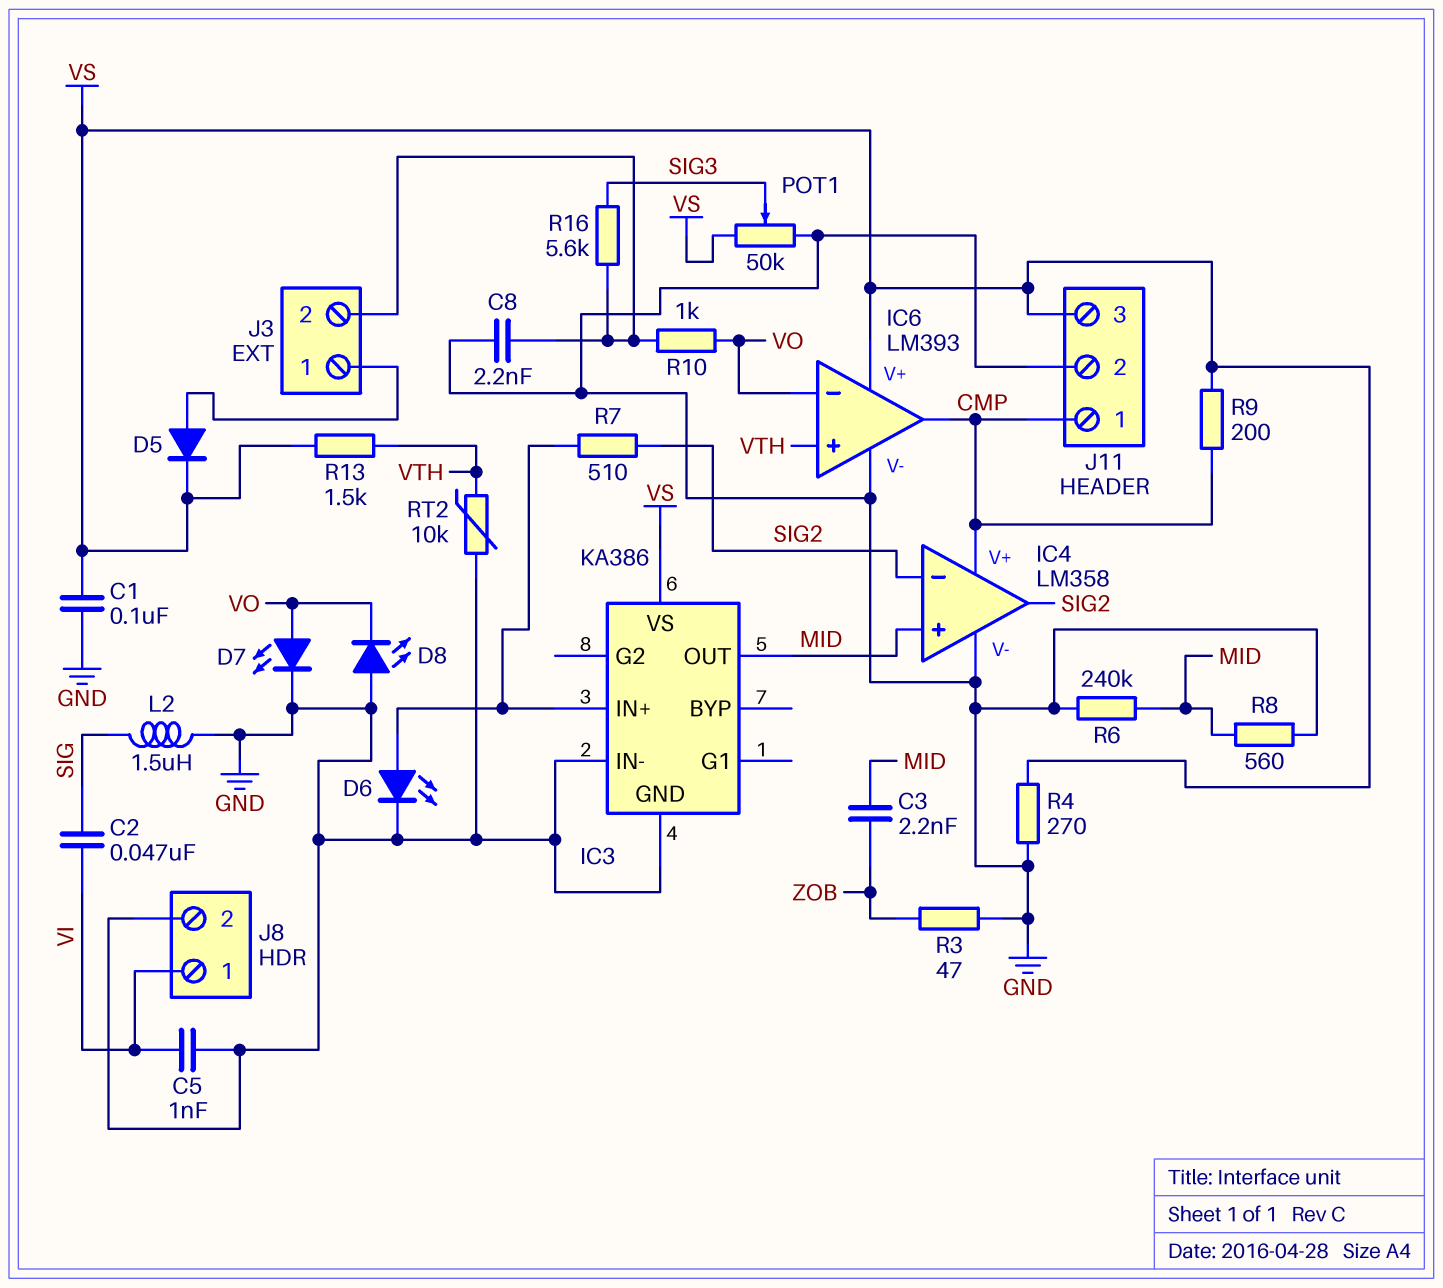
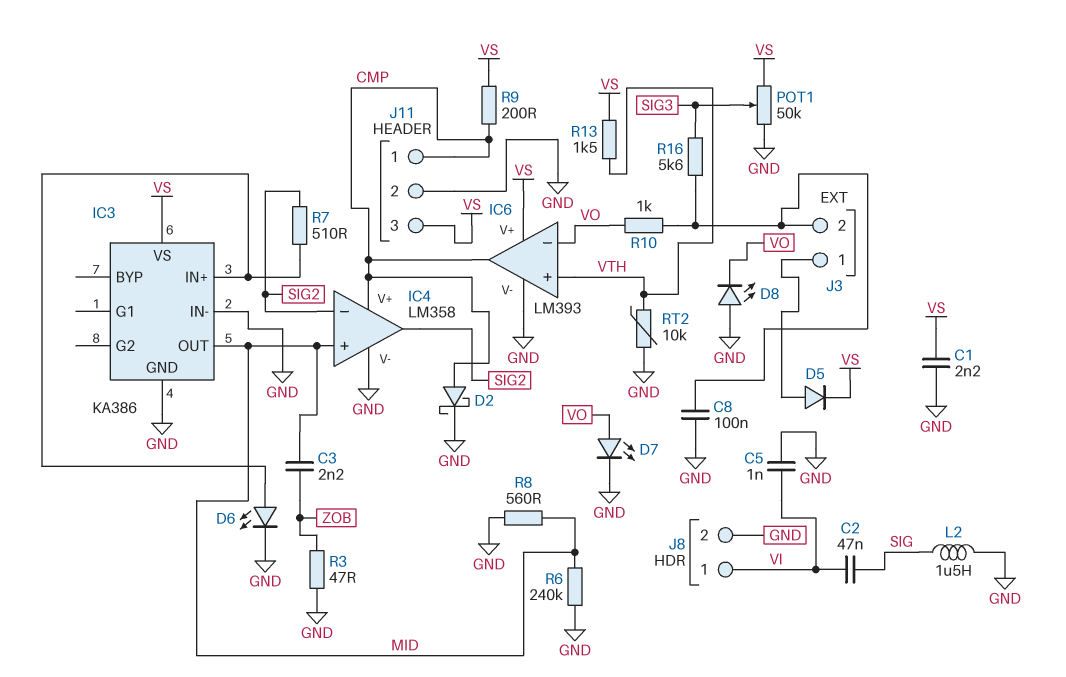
C1: 100nF (GND, VS) -> 2.2nF (GND, VS)
C8: 2.2nF (GND, J3/2) -> 100nF (GND, J3/2)
D2: none -> schottky (A CMP, K GND)
R4: 270 (GND, VS) -> none

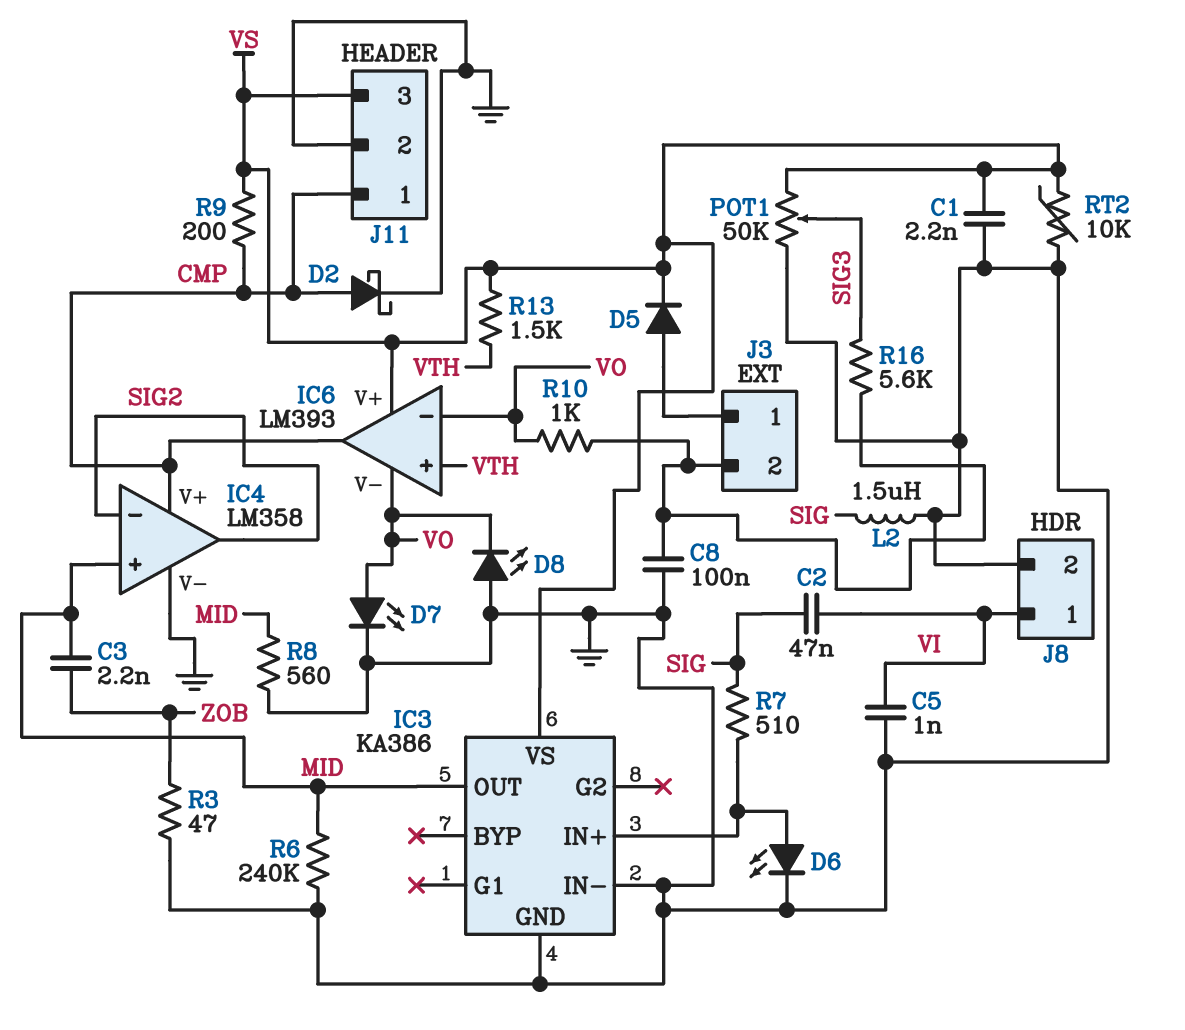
IC6 pin V-: GND -> VO
R7: 510 (IC3/IN+, SIG2) -> 510 (IC3/IN+, SIG)
RT2: 10k (GND, VTH) -> 10k (GND, VS)

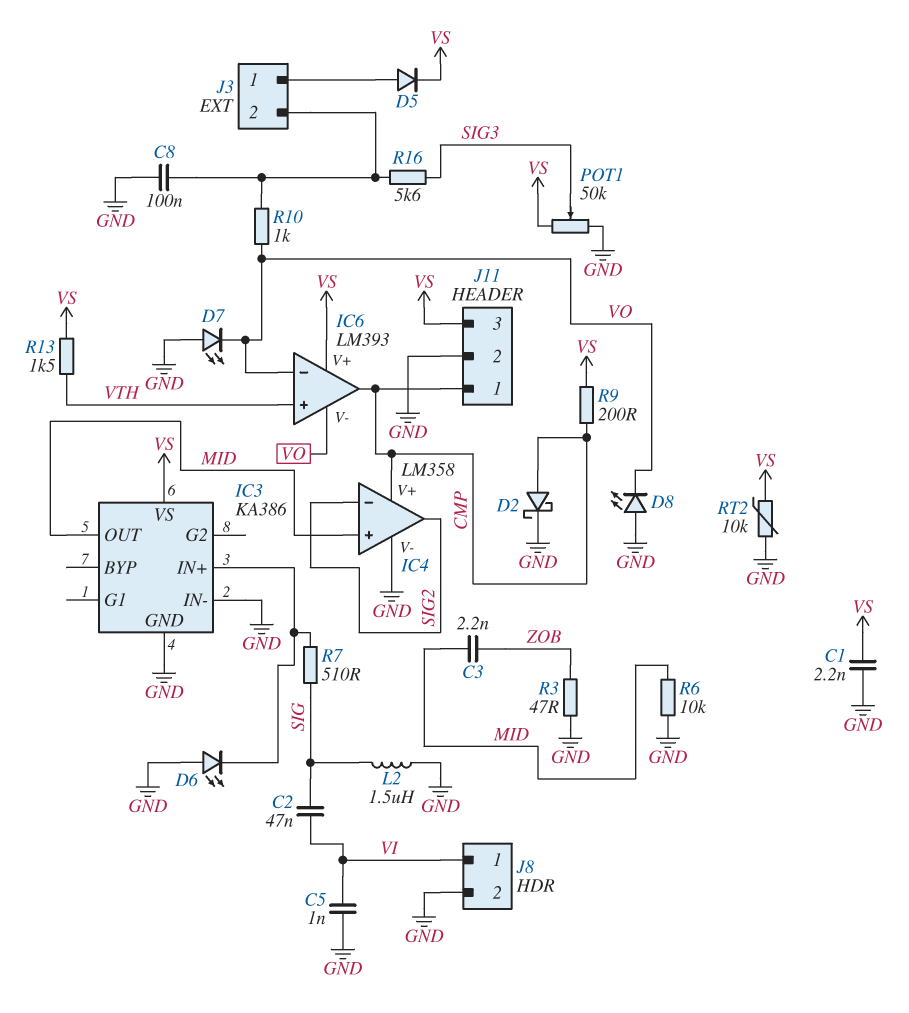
D6: LED (A IC3/IN+, K GND) -> LED (A GND, K IC3/IN+)
D7: LED (A VO, K GND) -> LED (A GND, K VO)
R6: 240k (GND, MID) -> 10k (GND, MID)
R8: 560 (GND, MID) -> none

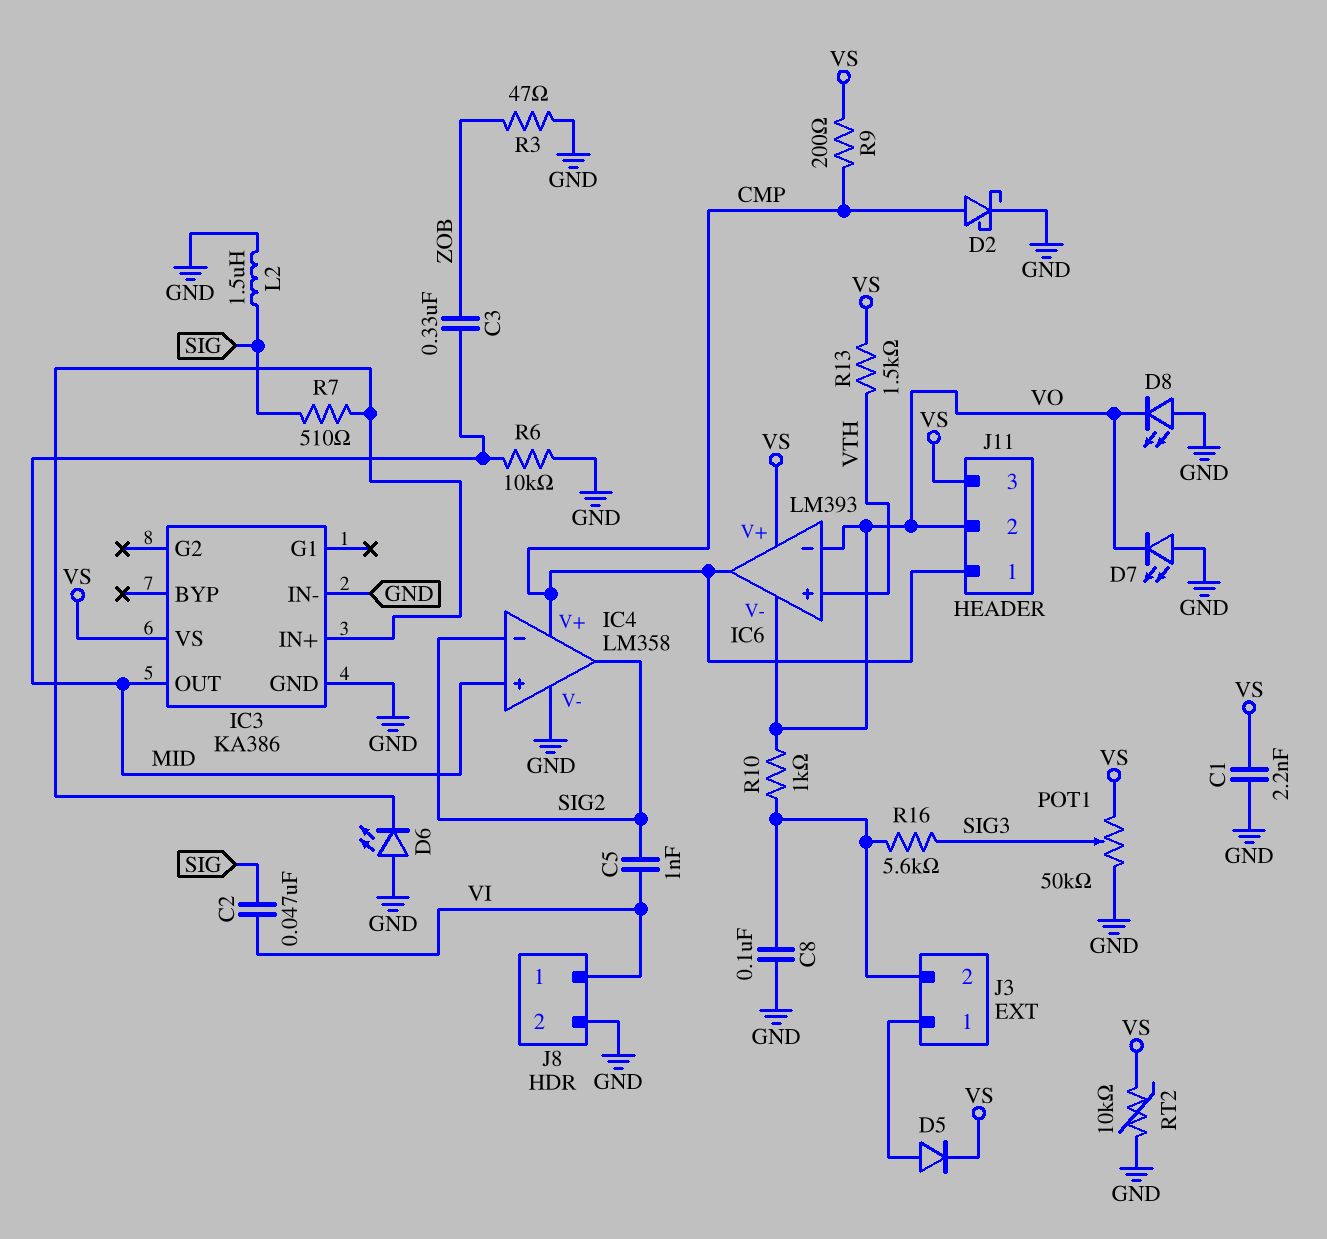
C3: 2.2nF (MID, ZOB) -> 330nF (MID, ZOB)
C5: 1nF (GND, VI) -> 1nF (SIG2, VI)
J11 pin 2: GND -> VO

